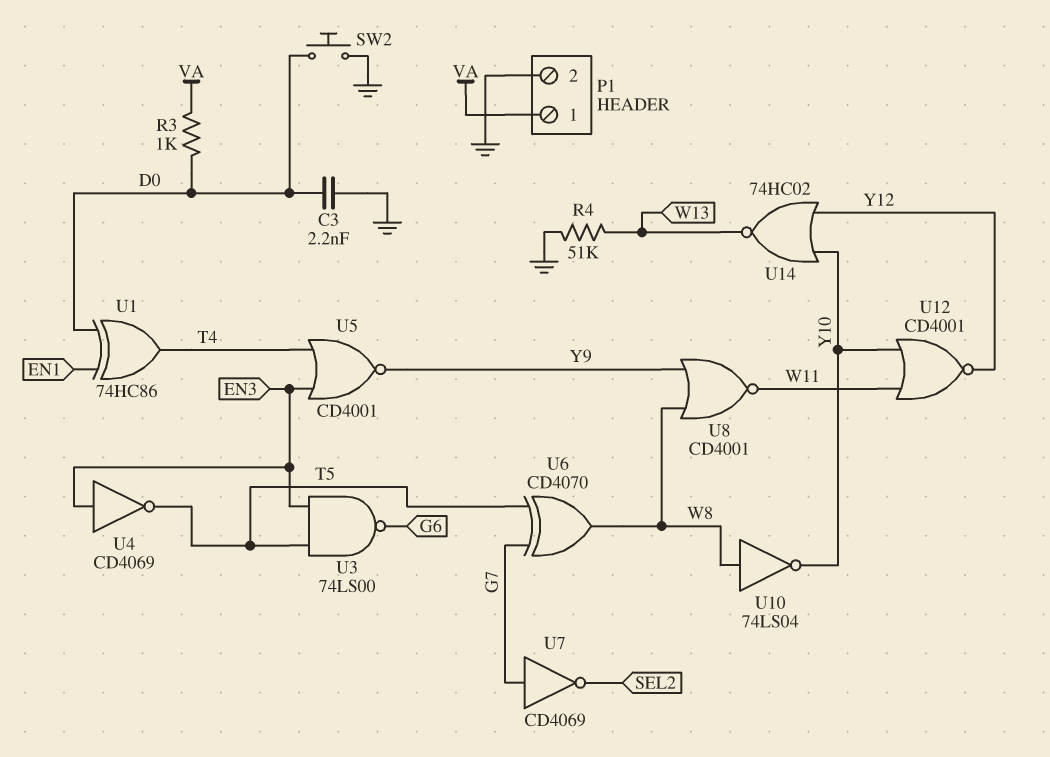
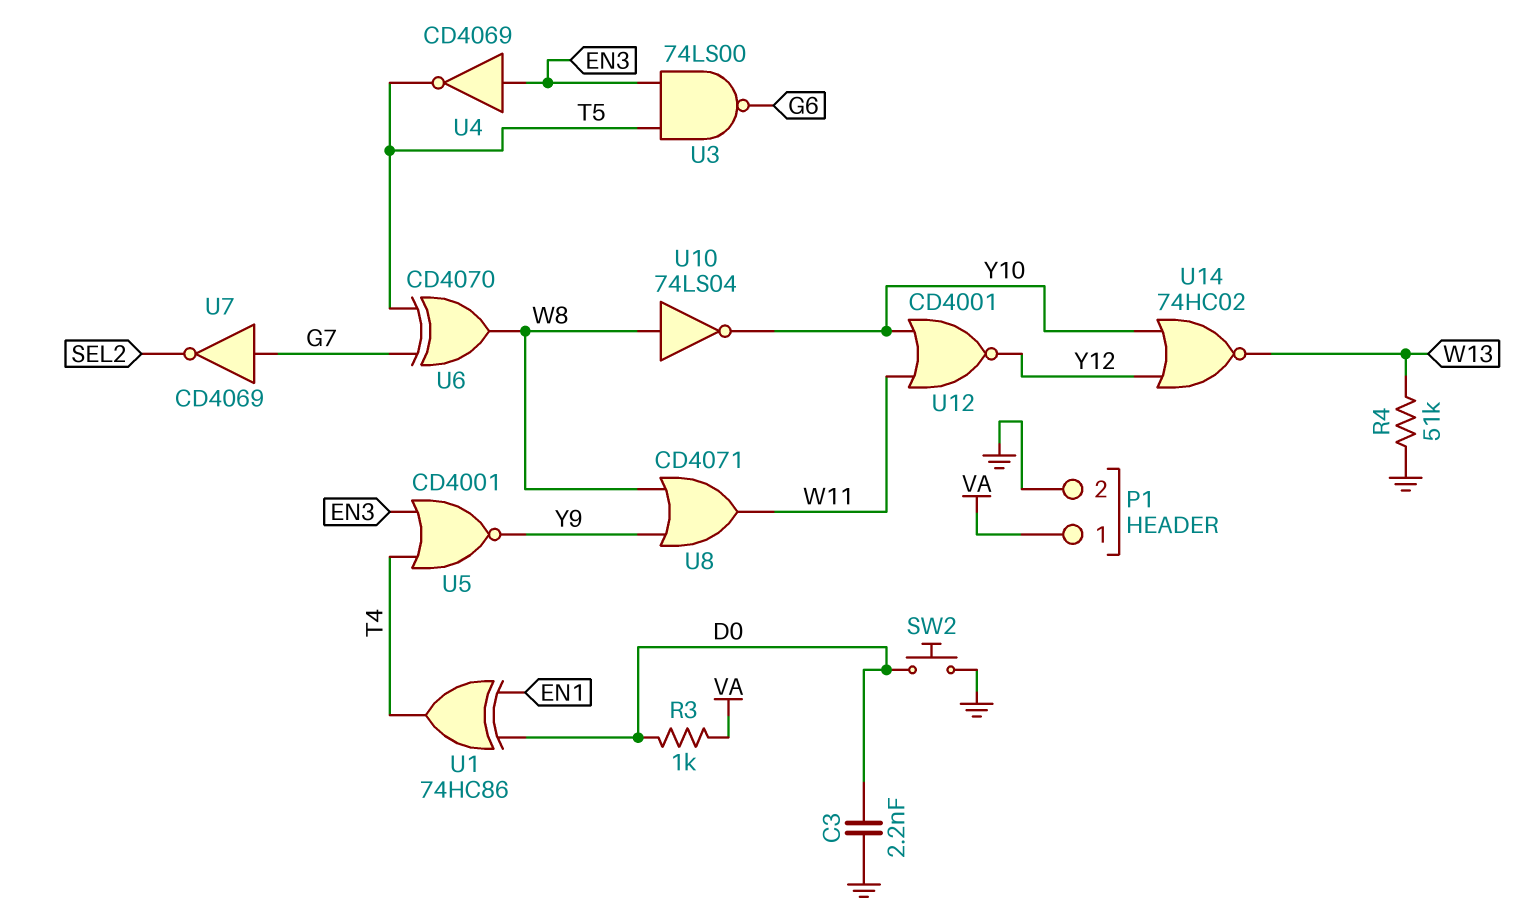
U8: NOR CD4001 (in W8, in Y9, out W11) -> OR CD4071 (in W8, in Y9, out W11)

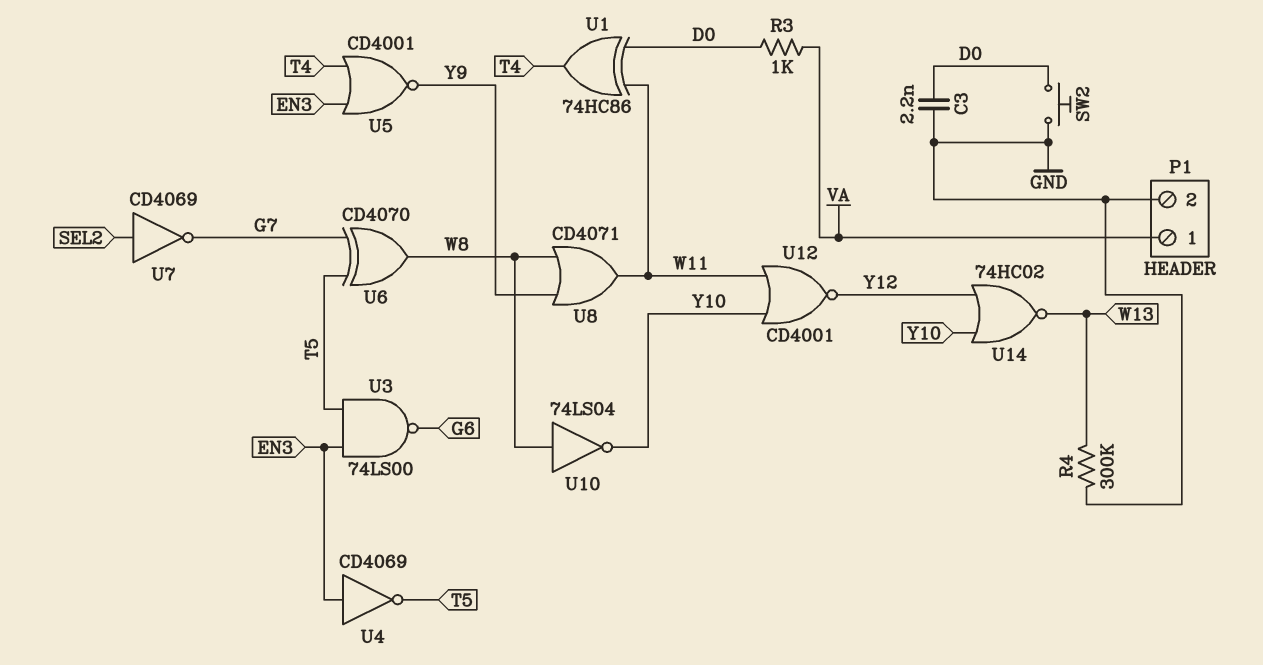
R4: 51k (GND, W13) -> 300k (GND, W13)
U1: XOR 74HC86 (in D0, in EN1, out T4) -> XOR 74HC86 (in D0, in W11, out T4)
U7: NOT CD4069 (in G7, out SEL2) -> NOT CD4069 (in SEL2, out G7)

